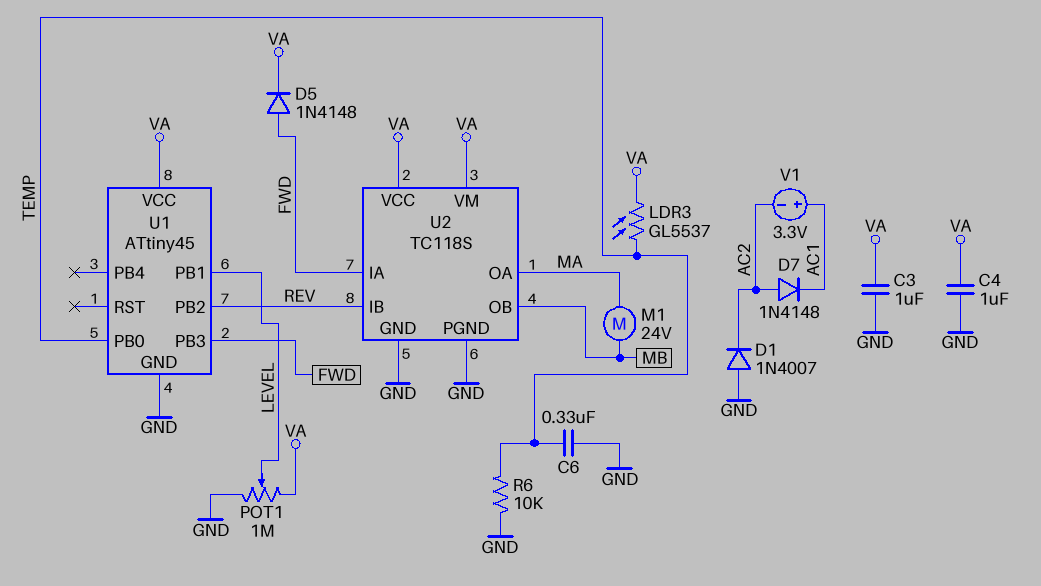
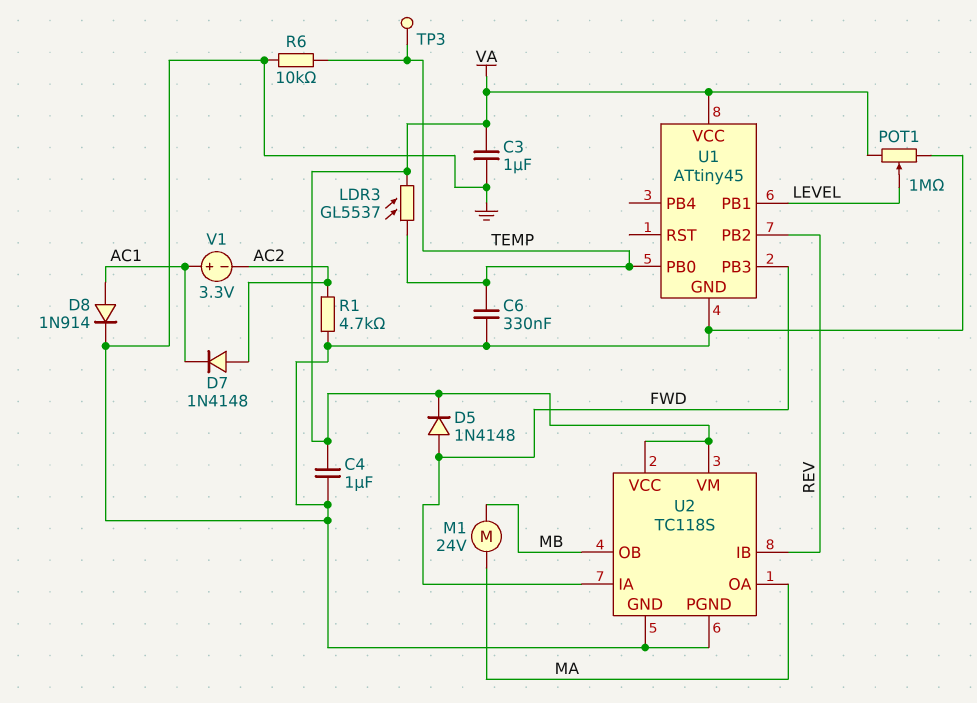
D1: diode 1N4007 (A GND, K AC2) -> none
D8: none -> diode 1N914 (A AC1, K GND)
R1: none -> 4.7k (AC2, GND)
TP3: none -> test point (TEMP)

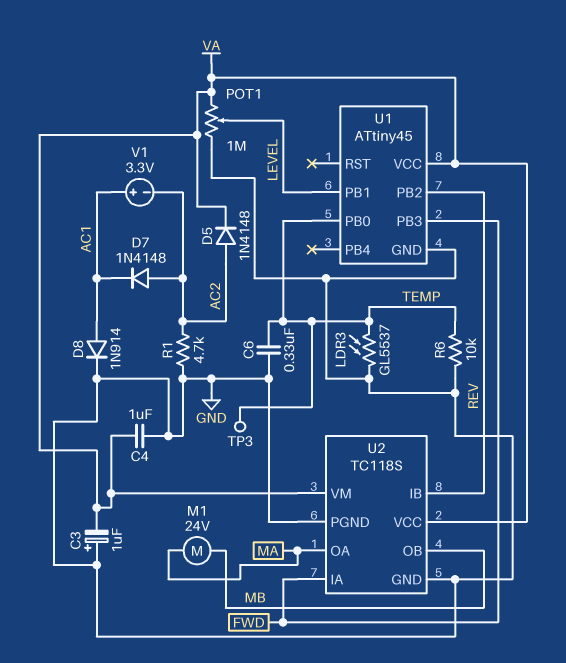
C3: 1uF (GND, VA) -> 1uF (plus GND, minus VA)
D5: diode 1N4148 (A FWD, K VA) -> diode 1N4148 (A AC2, K VA)
LDR3: GL5537 (TEMP, VA) -> GL5537 (GND, TEMP)

